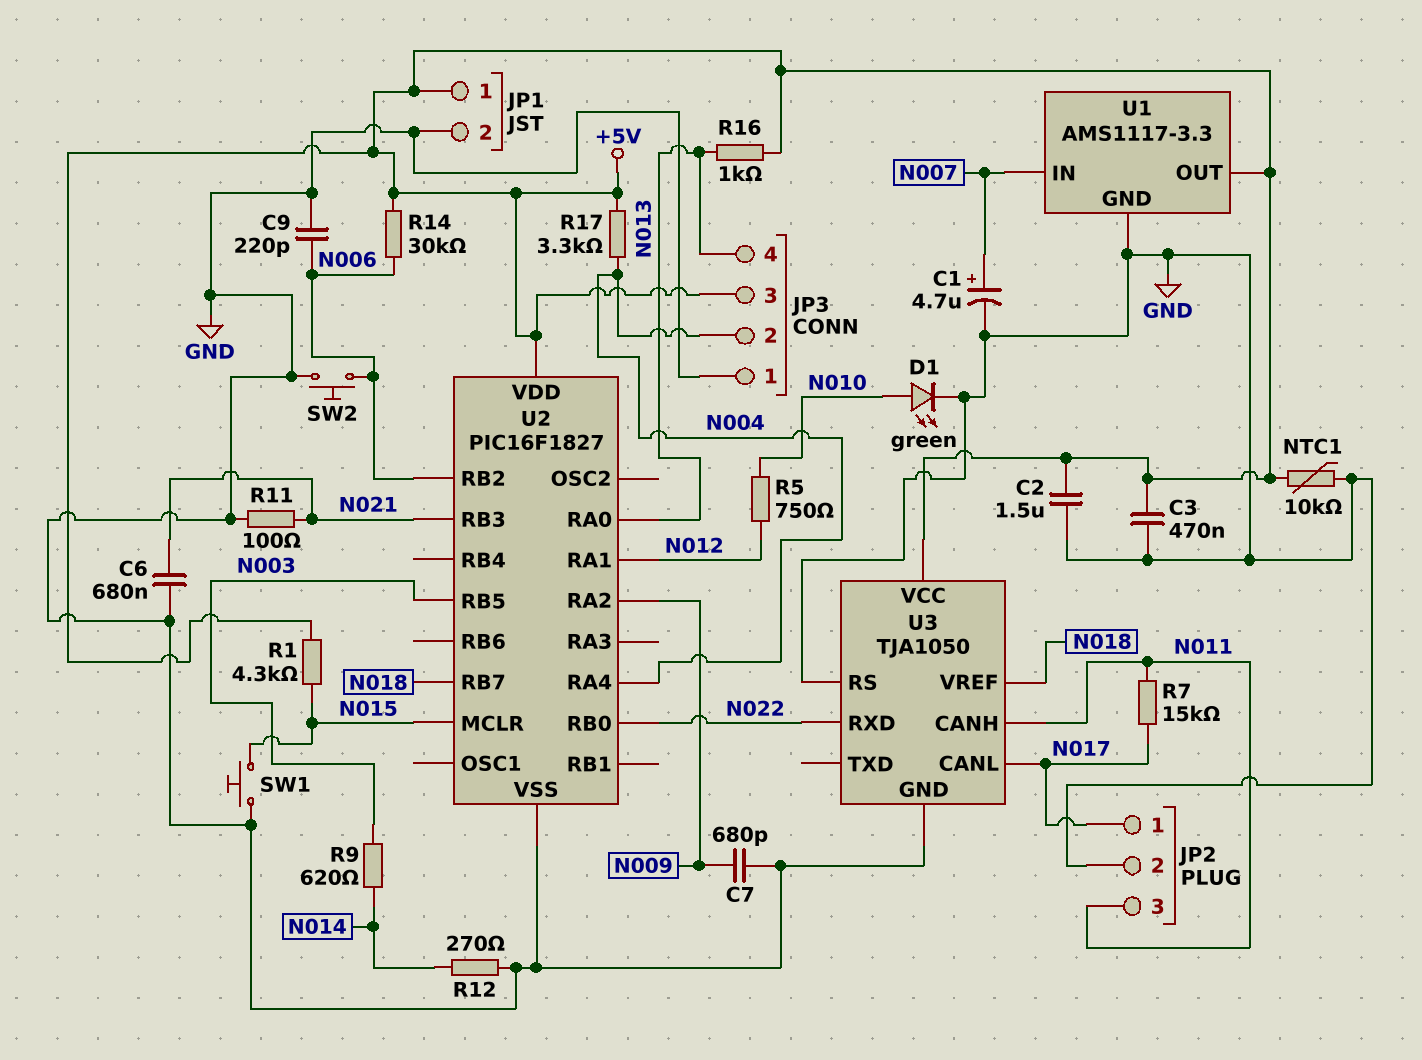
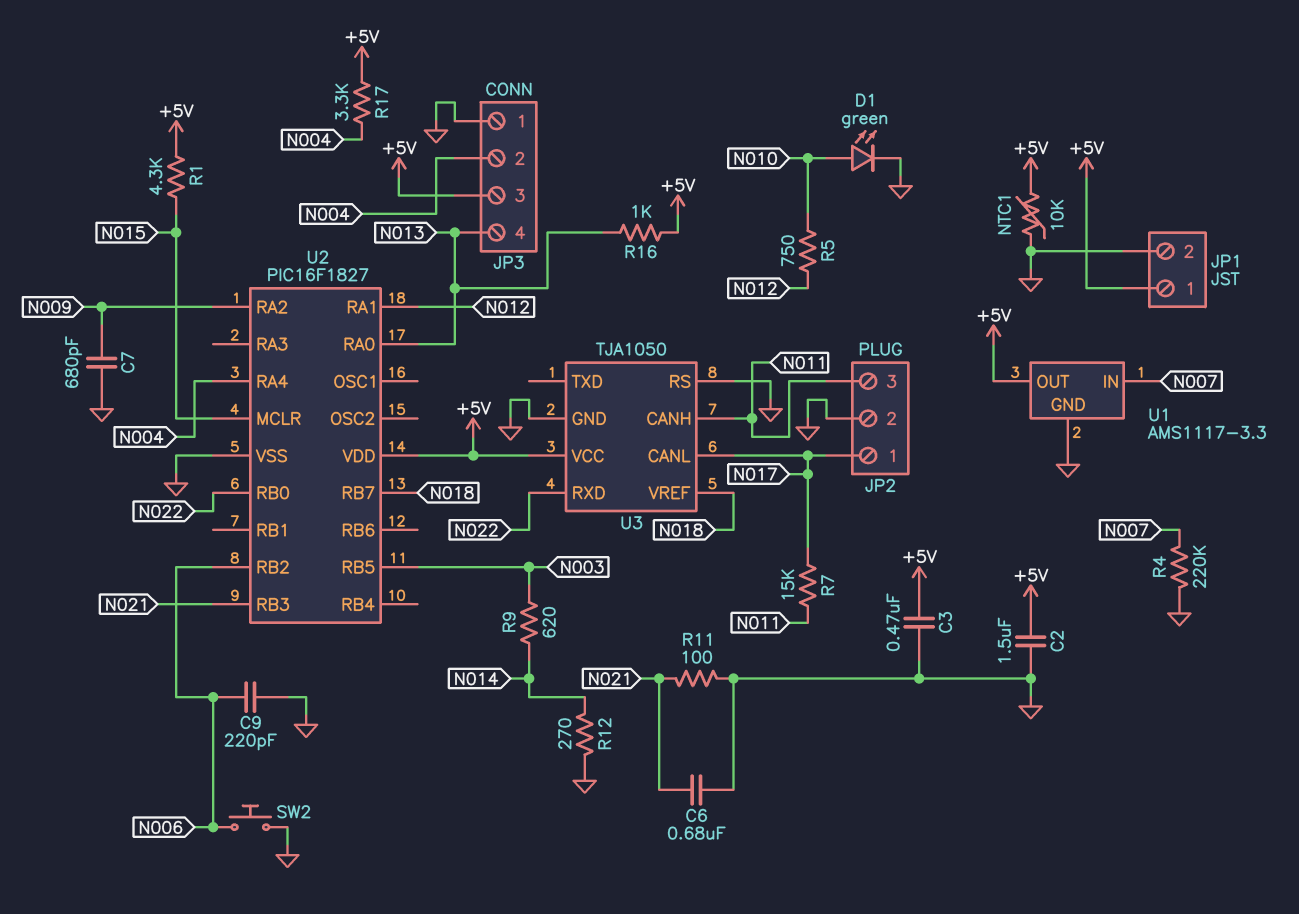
C1: 4.7uF (plus N007, minus GND) -> none
R4: none -> 220k (GND, N007)
R14: 30k (+5V, N006) -> none
SW1: button (GND, N015) -> none

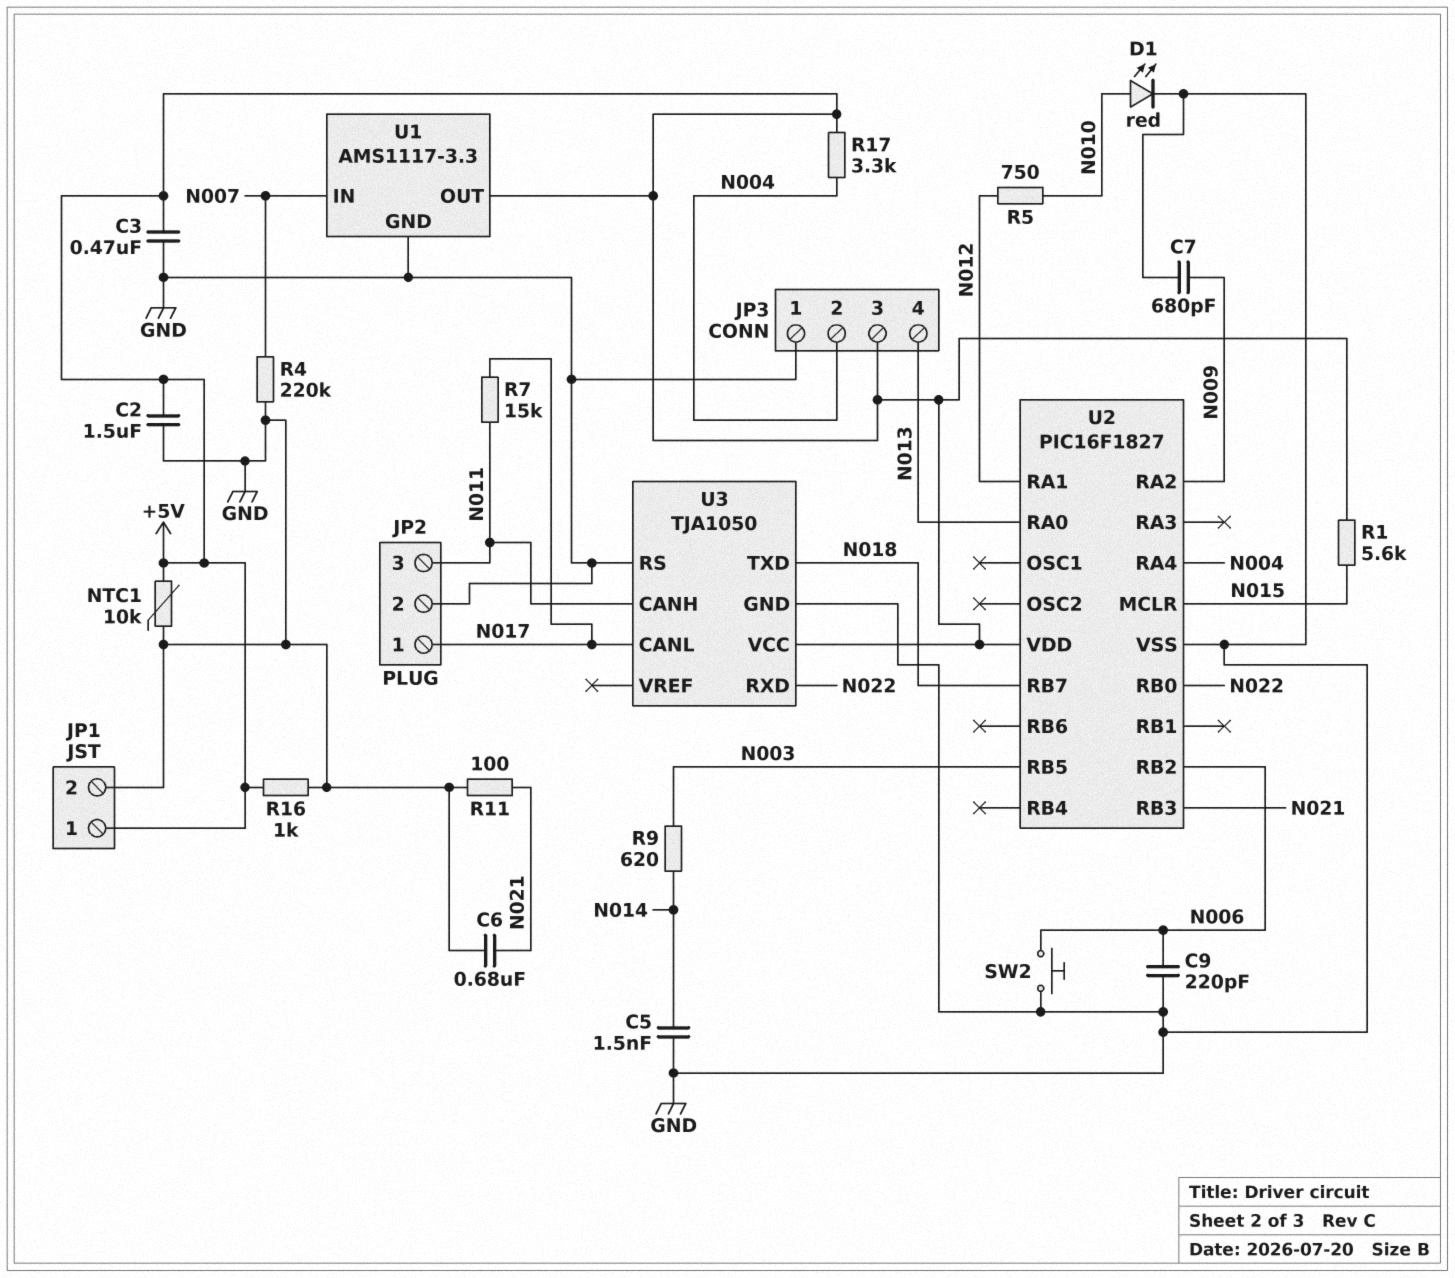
C5: none -> 1.5nF (GND, N014)
D1: LED green (A N010, K GND) -> LED red (A N010, K GND)
R1: 4.3k (+5V, N015) -> 5.6k (+5V, N015)
R12: 270 (GND, N014) -> none
R16: 1k (+5V, N013) -> 1k (+5V, GND)
U3 pin TXD: none -> N018
U3 pin VREF: N018 -> none

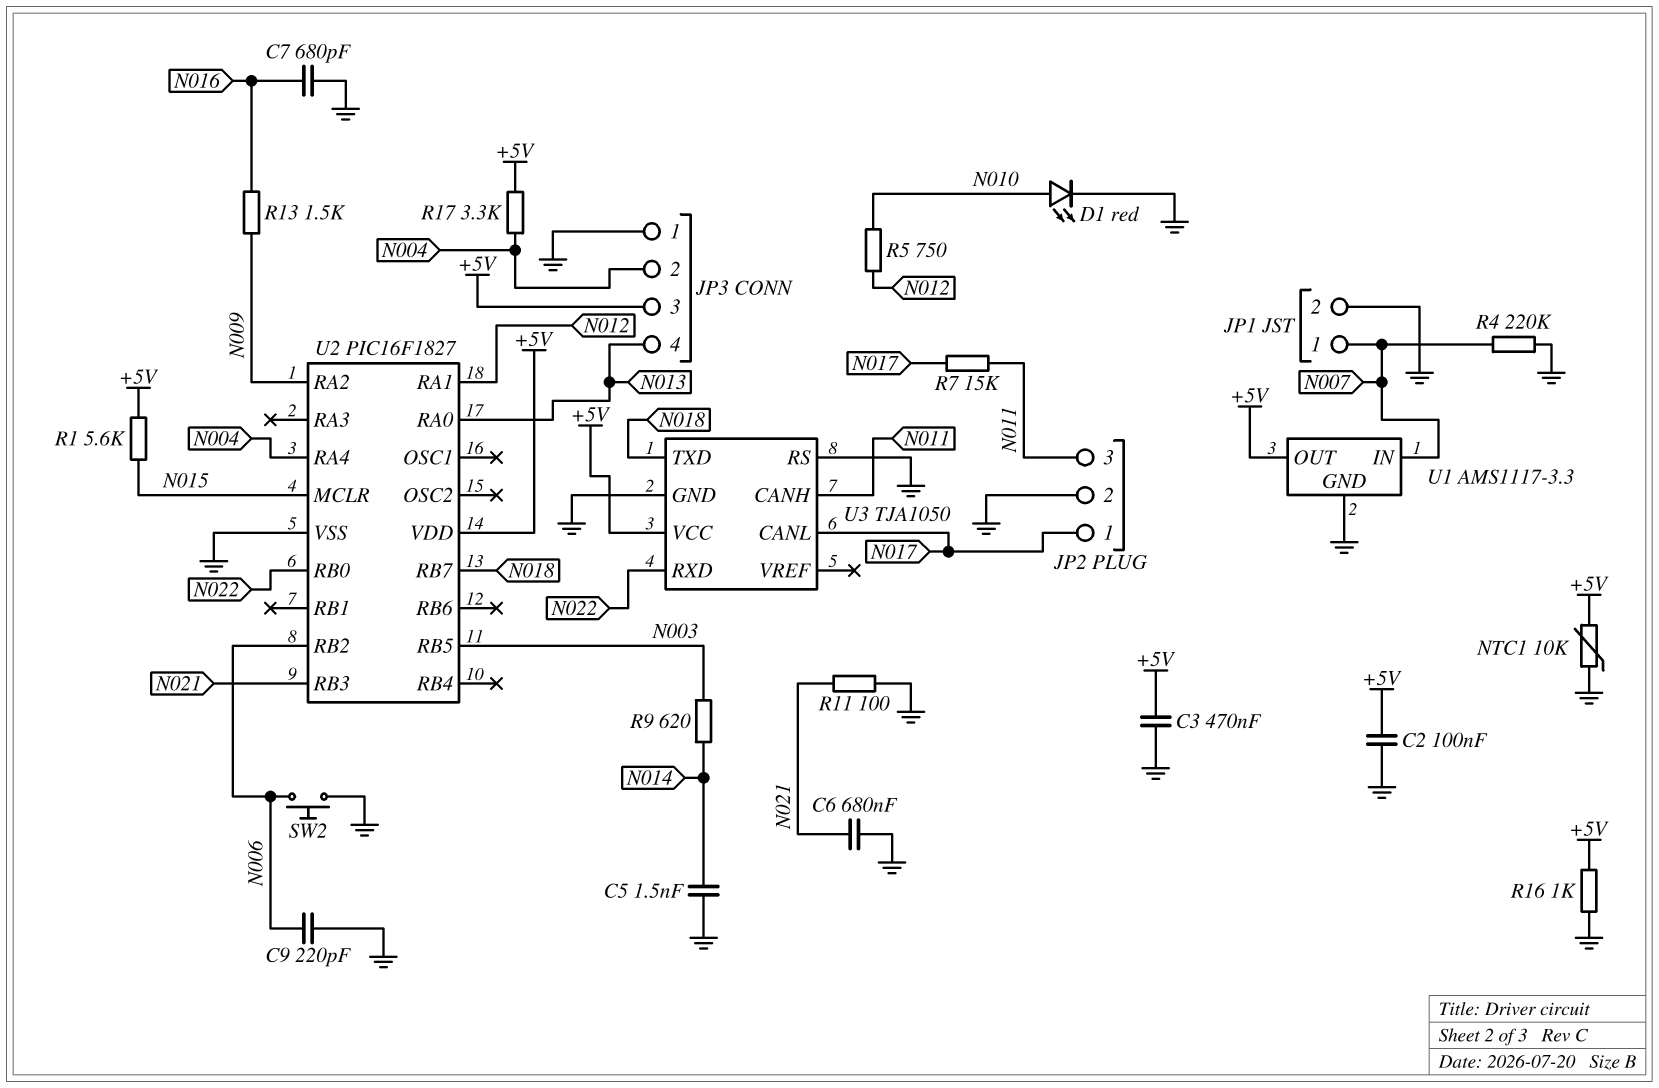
C2: 1.5uF (+5V, GND) -> 100nF (+5V, GND)
C7: 680pF (GND, N009) -> 680pF (GND, N016)
JP1 pin 1: +5V -> N007
R13: none -> 1.5k (N009, N016)

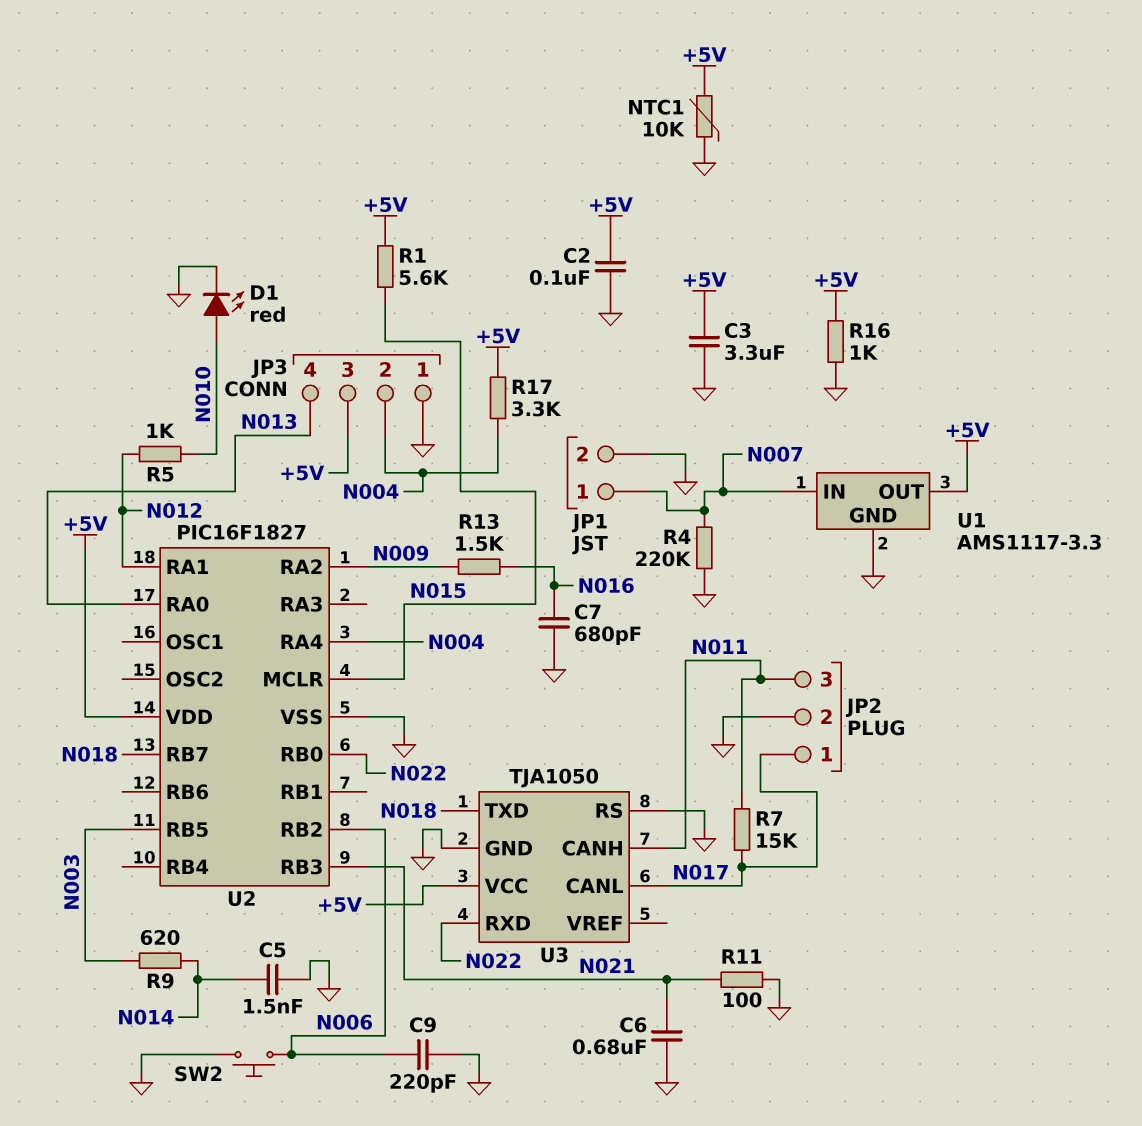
C3: 470nF (+5V, GND) -> 3.3uF (+5V, GND)
R5: 750 (N010, N012) -> 1k (N010, N012)

